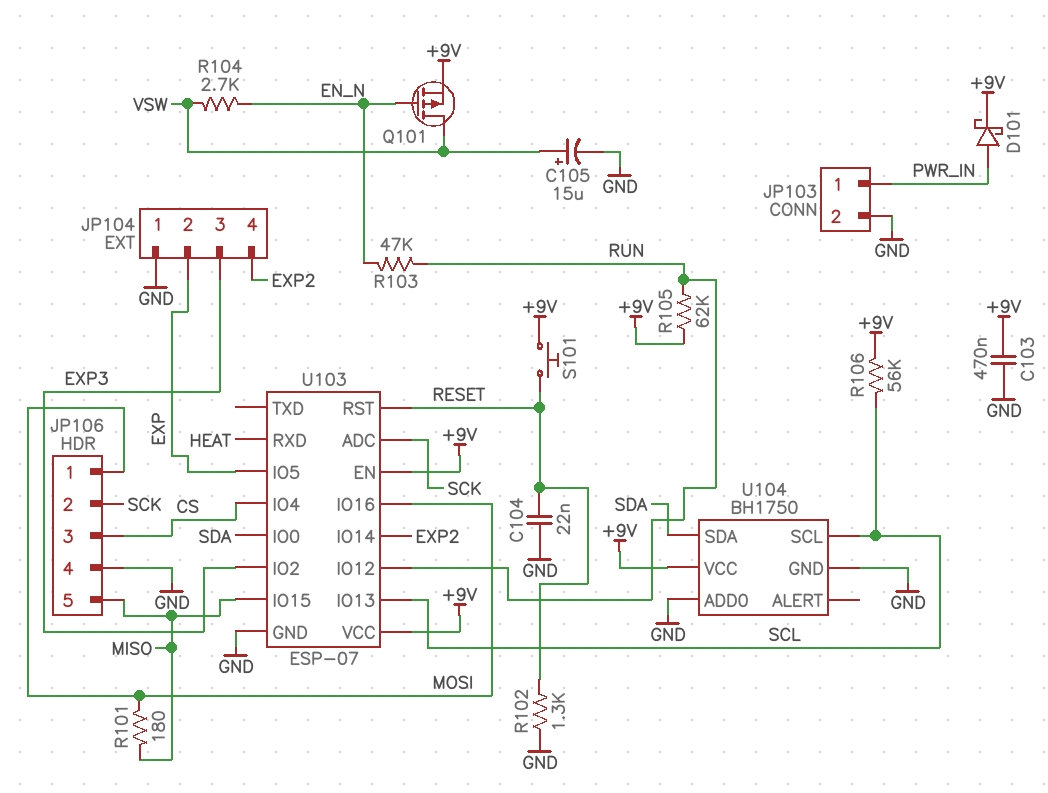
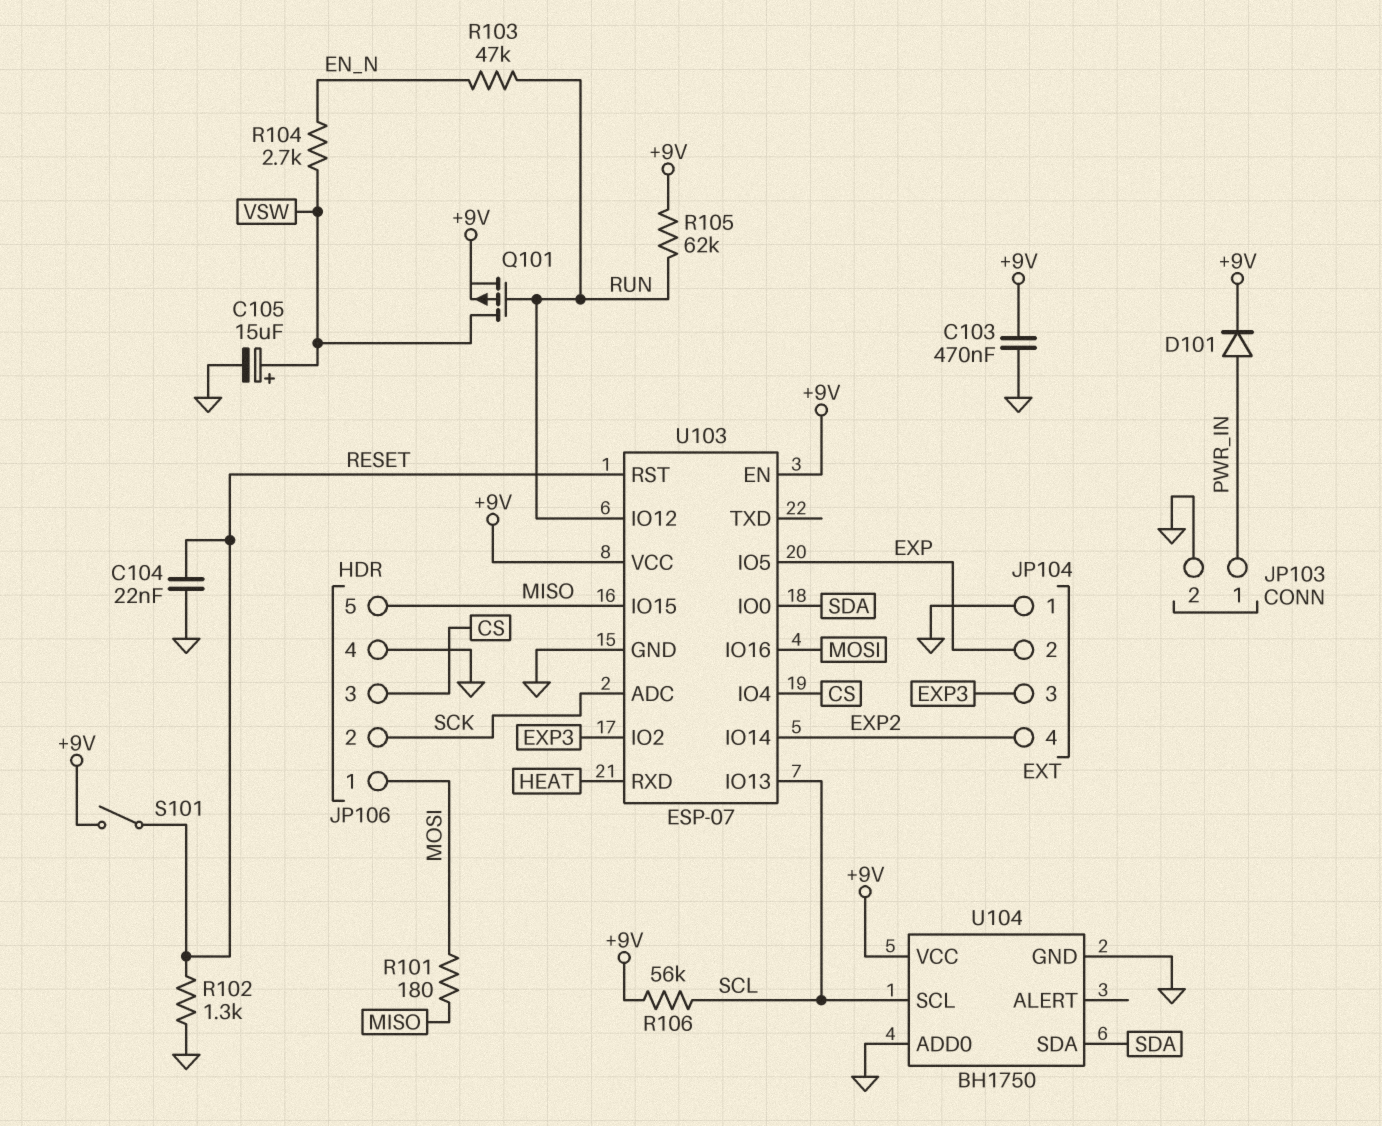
D101: schottky (A PWR_IN, K +9V) -> diode (A PWR_IN, K +9V)
Q101: PMOS (G EN_N, D VSW, S +9V) -> PMOS (G RUN, D VSW, S +9V)
S101: button (+9V, RESET) -> switch (+9V, RESET)

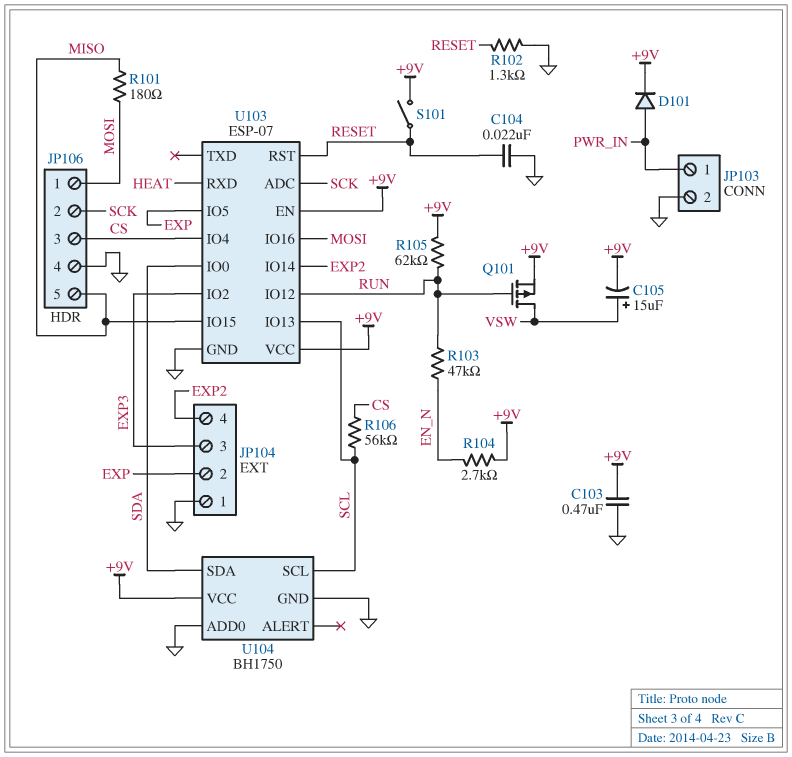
C105: 15uF (plus VSW, minus GND) -> 15uF (plus VSW, minus +9V)
R104: 2.7k (EN_N, VSW) -> 2.7k (+9V, EN_N)
R106: 56k (+9V, SCL) -> 56k (CS, SCL)

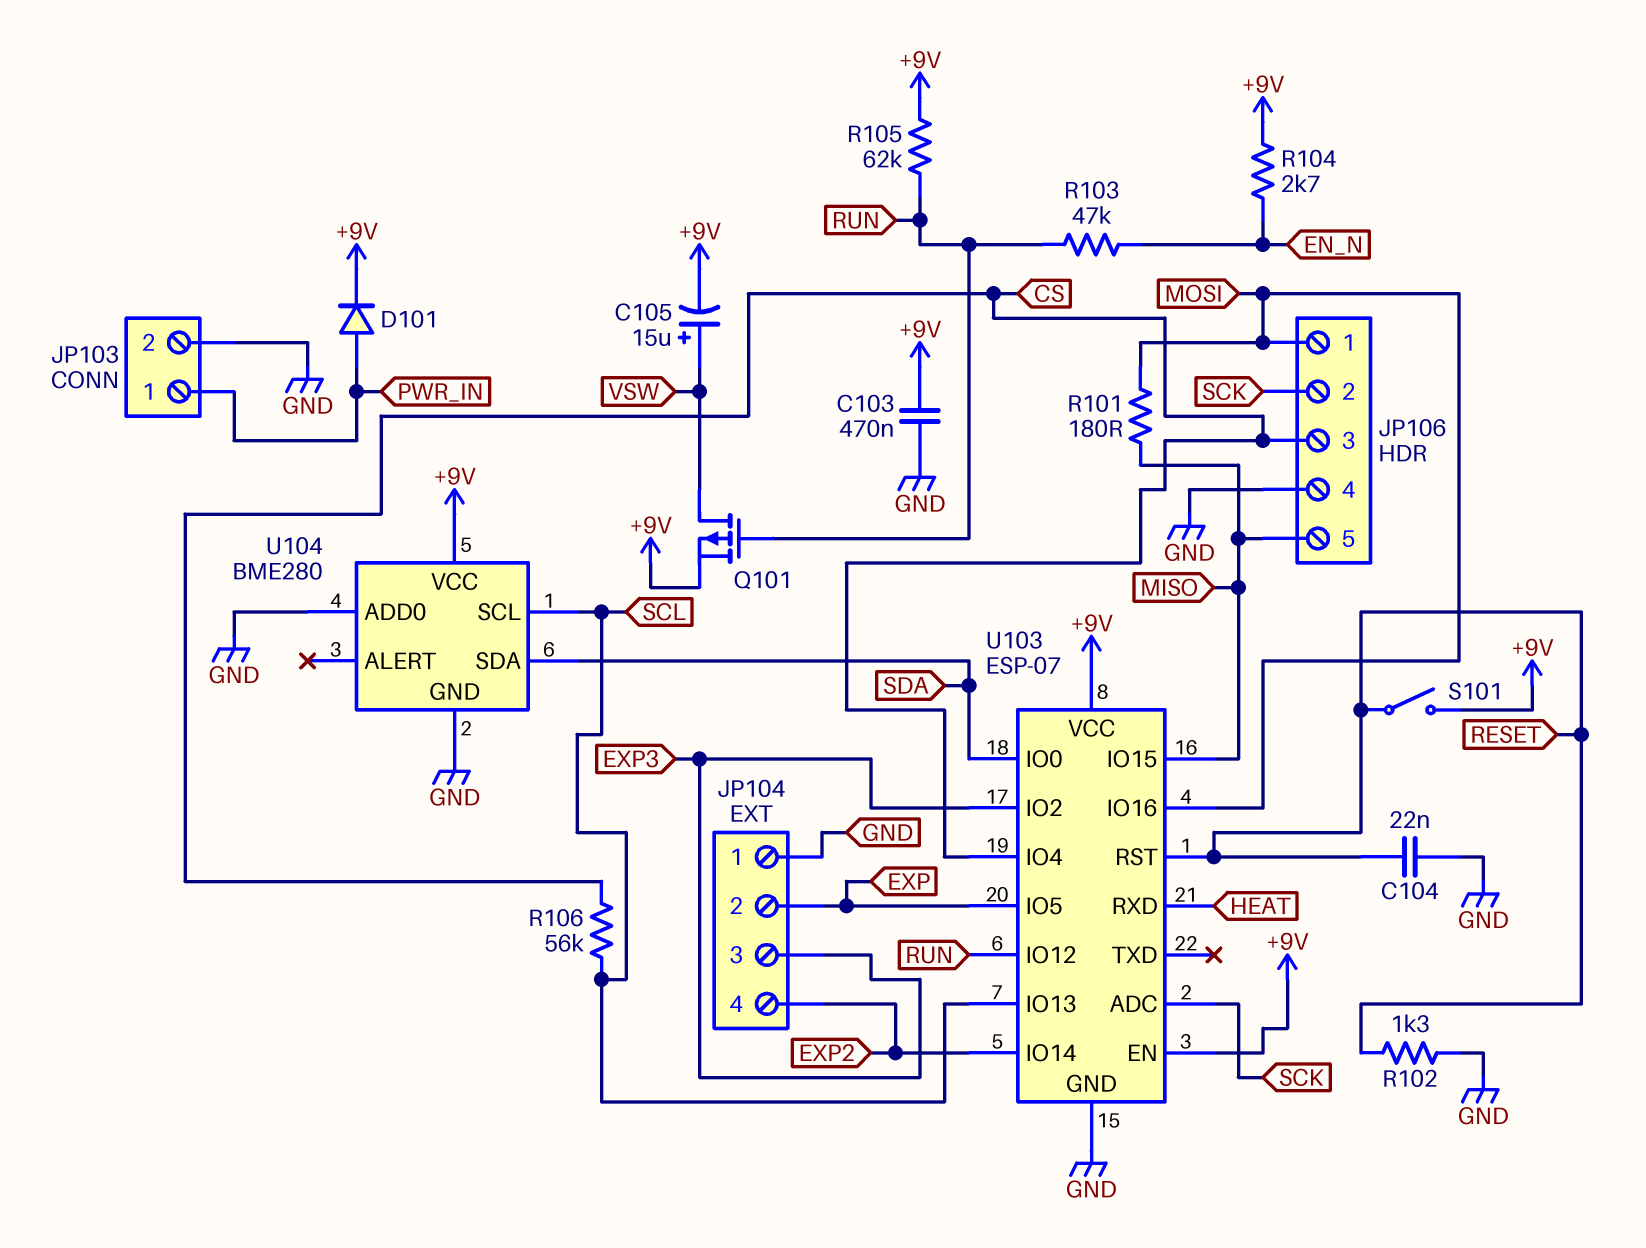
U104: BH1750 -> BME280

